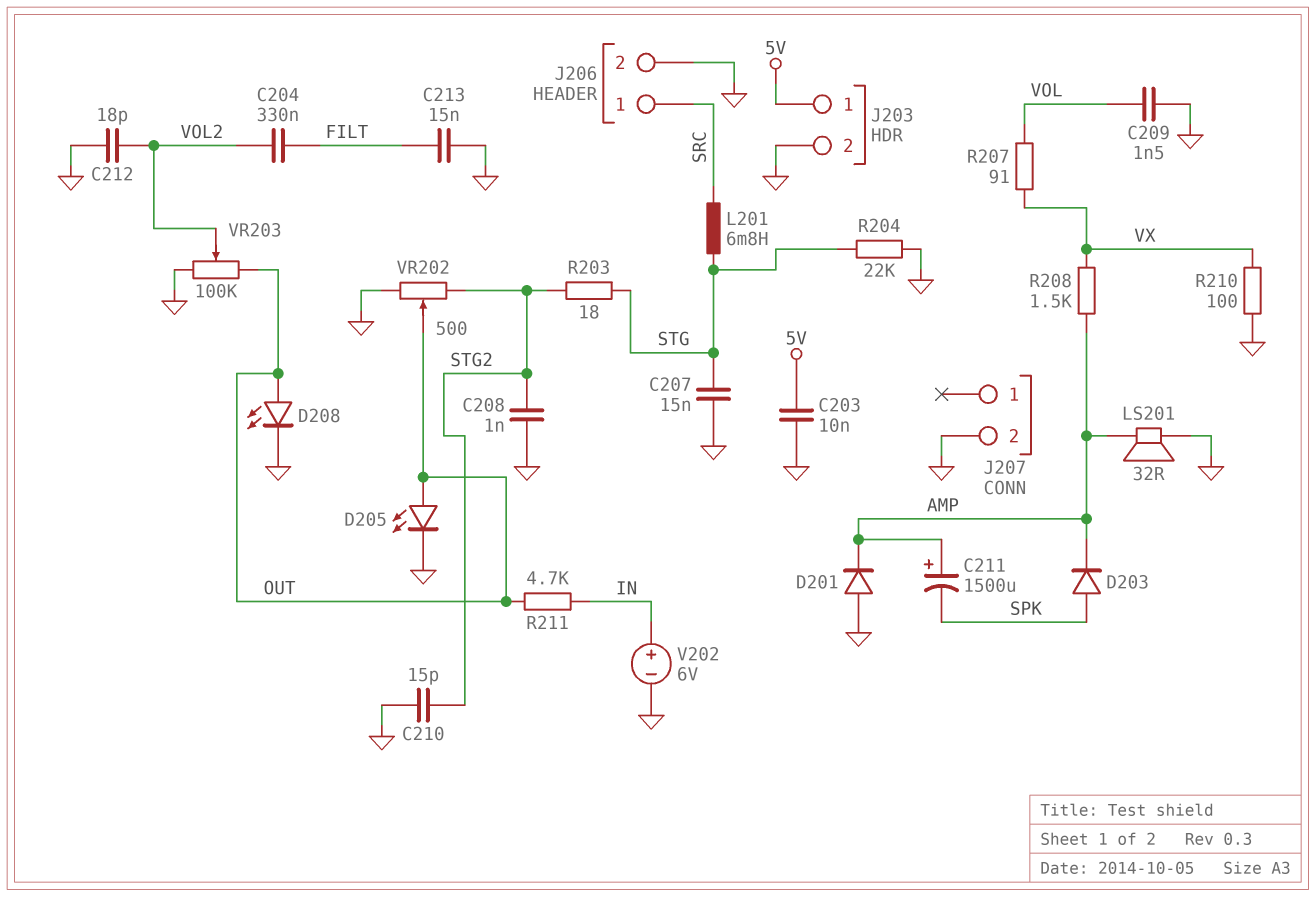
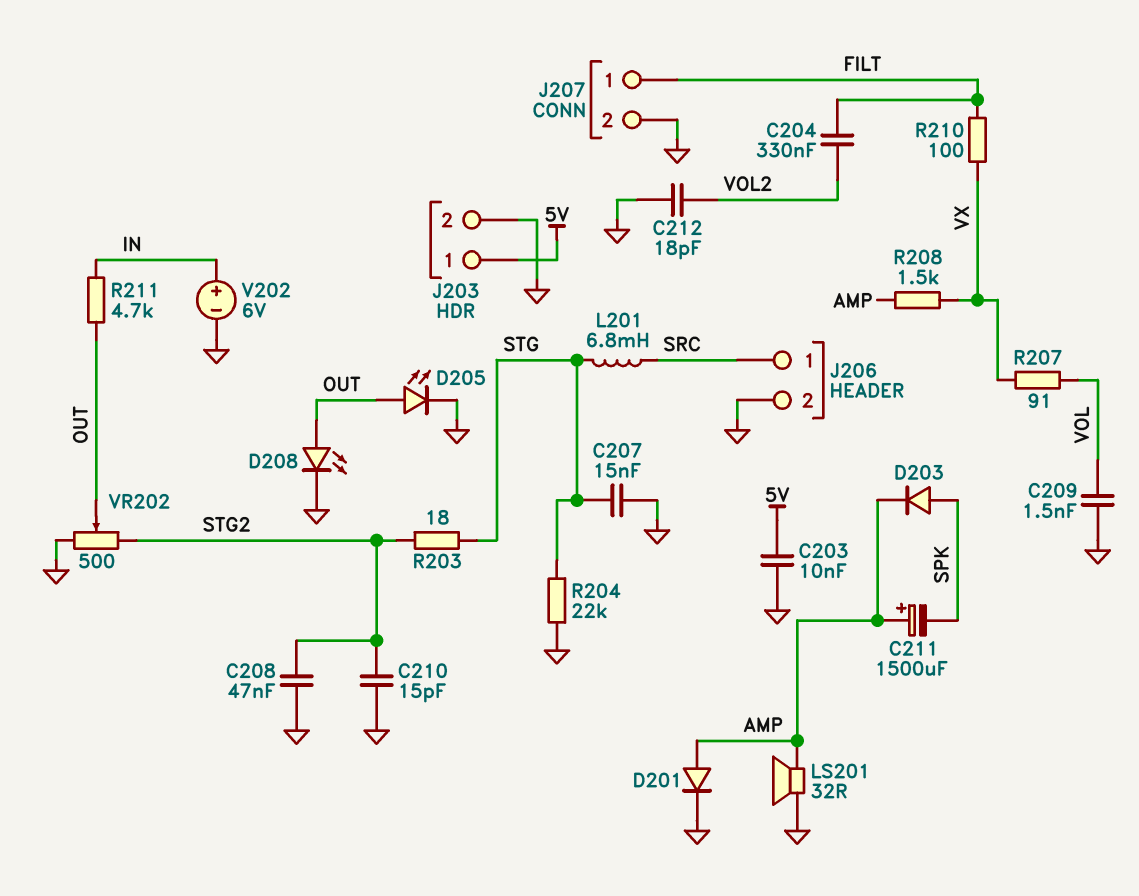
C208: 1nF (GND, STG2) -> 47nF (GND, STG2)
C213: 15nF (FILT, GND) -> none
D201: diode (A GND, K AMP) -> diode (A AMP, K GND)
J207 pin 1: none -> FILT
R210: 100 (GND, VX) -> 100 (FILT, VX)
VR203: 100k (GND, OUT, wiper VOL2) -> none

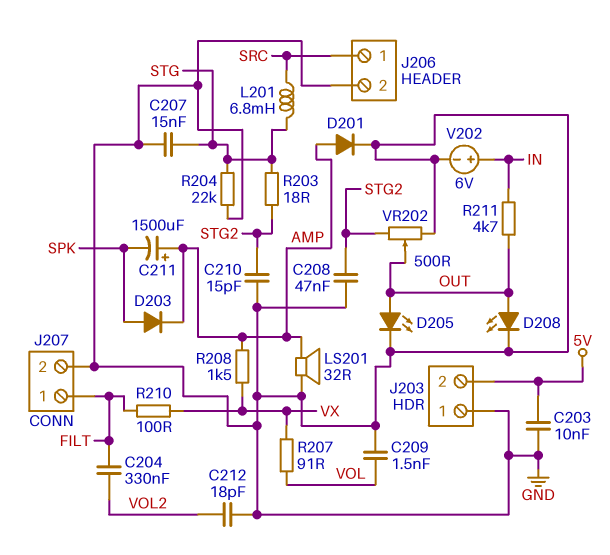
J203 pin 1: 5V -> GND
J203 pin 2: GND -> 5V

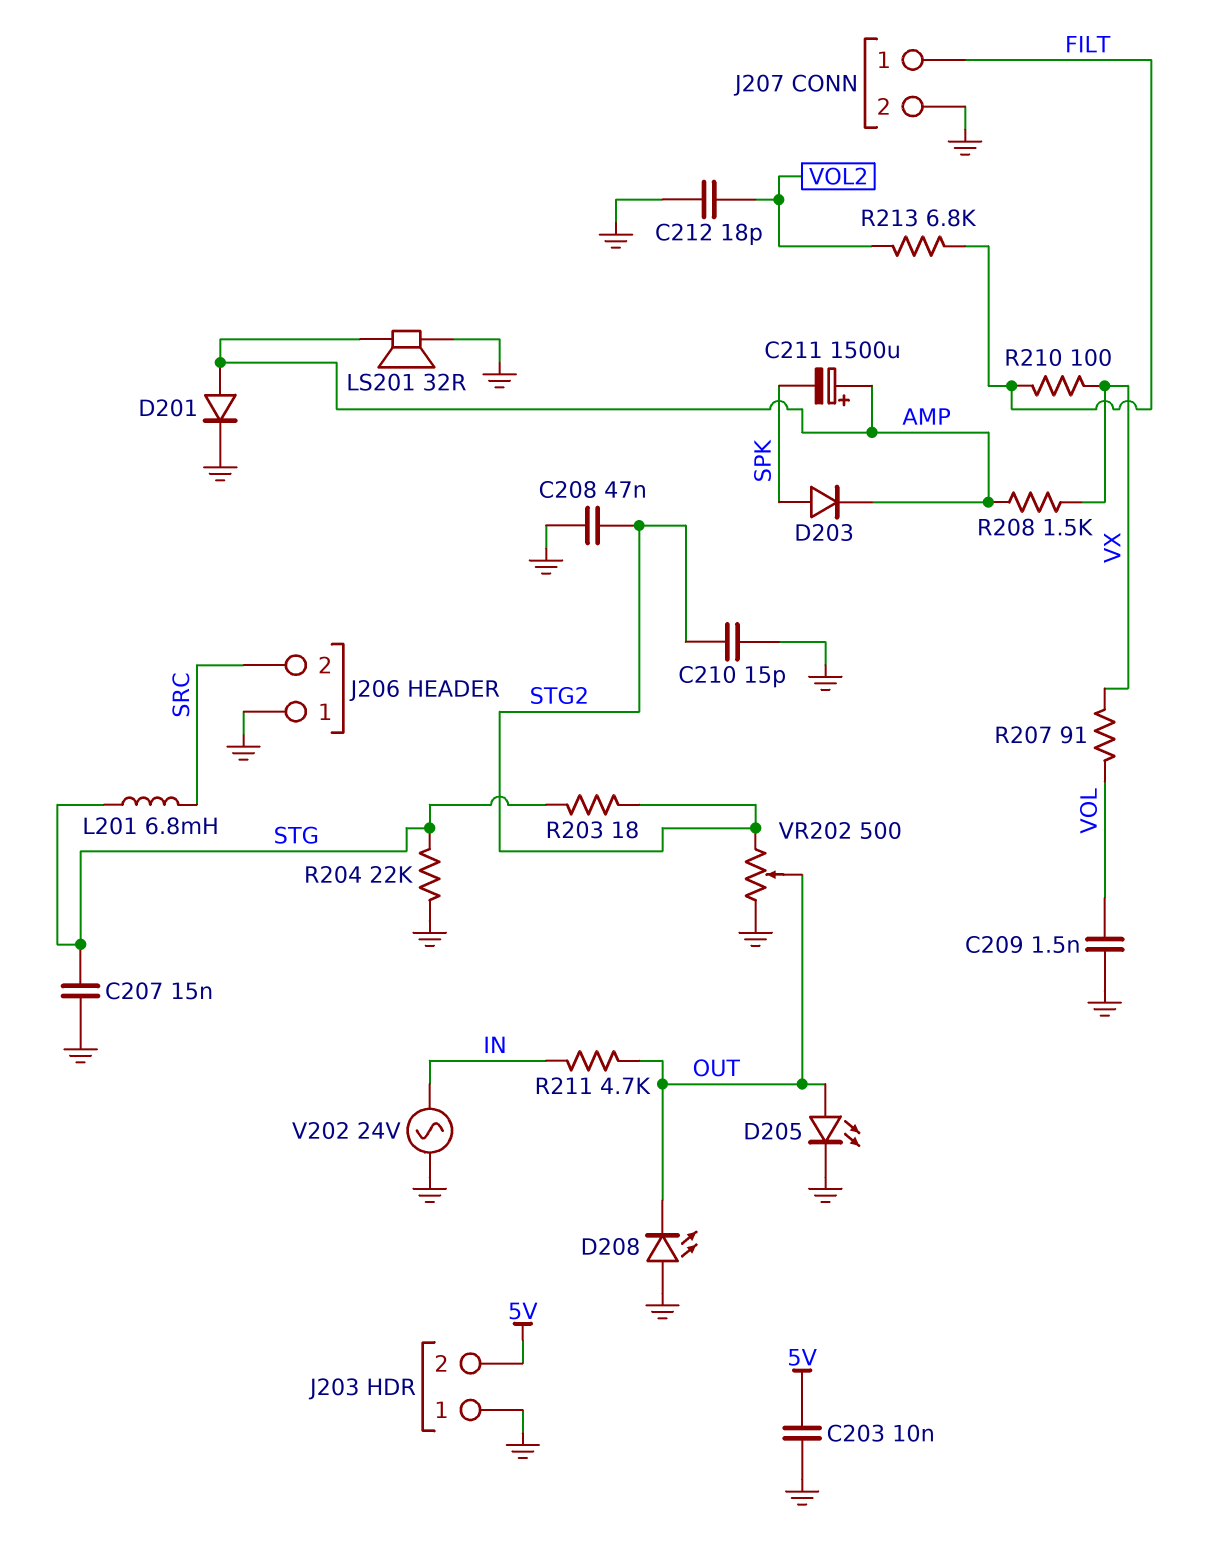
C204: 330nF (FILT, VOL2) -> none
D208: LED (A OUT, K GND) -> LED (A GND, K OUT)
J206 pin 1: SRC -> GND
J206 pin 2: GND -> SRC
R213: none -> 6.8k (FILT, VOL2)
V202: 6V (plus IN, minus GND) -> AC 24V (GND, IN)

